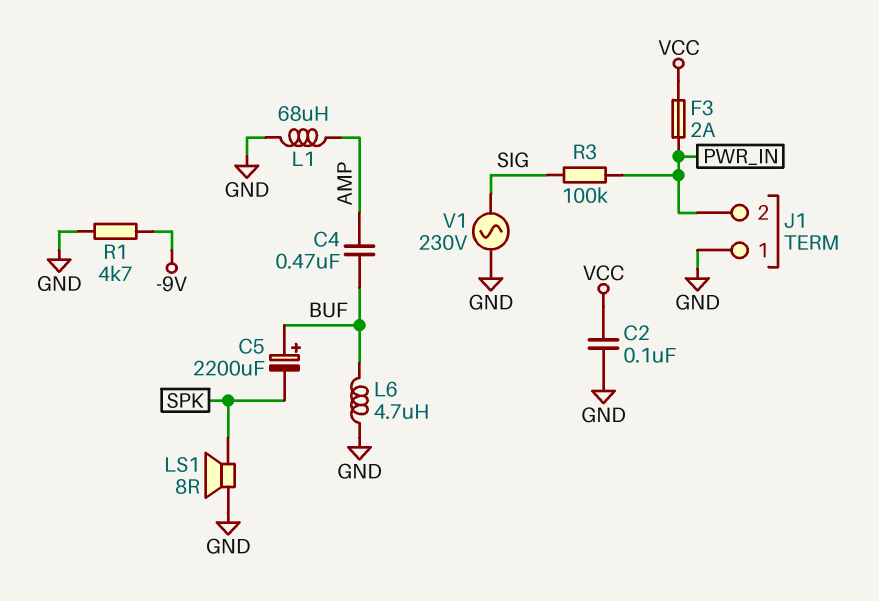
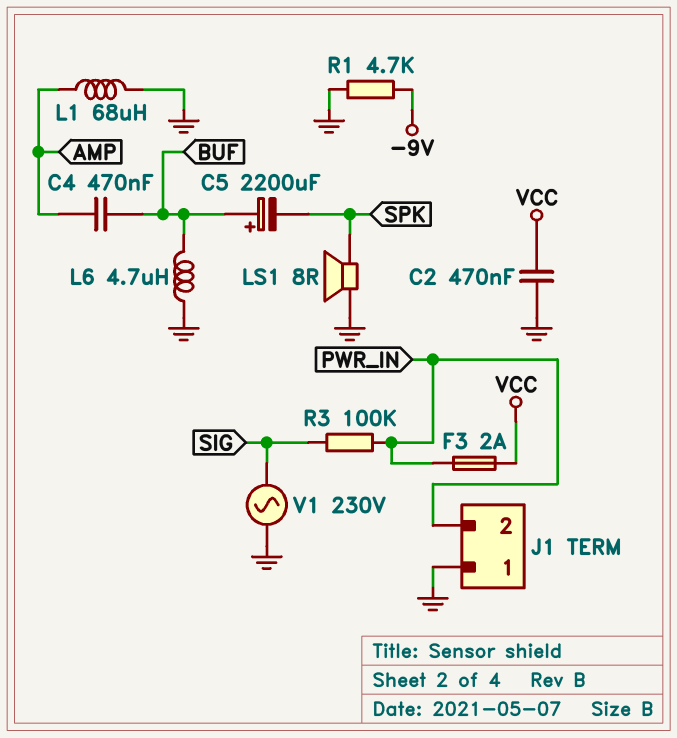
C2: 100nF (GND, VCC) -> 470nF (GND, VCC)

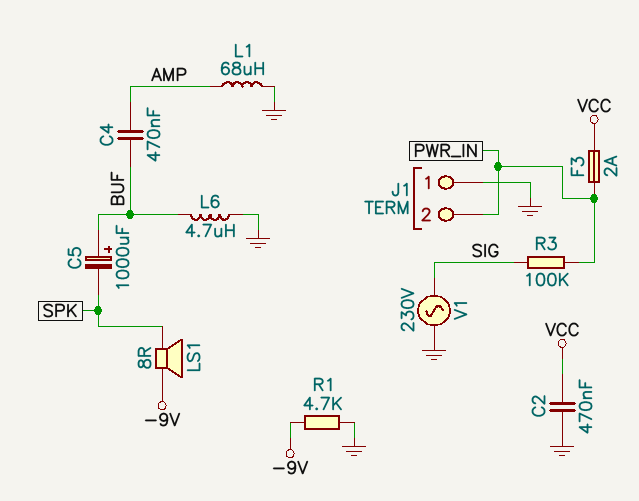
C5: 2200uF (plus BUF, minus SPK) -> 1000uF (plus BUF, minus SPK)
LS1: speaker 8R (GND, SPK) -> speaker 8R (-9V, SPK)

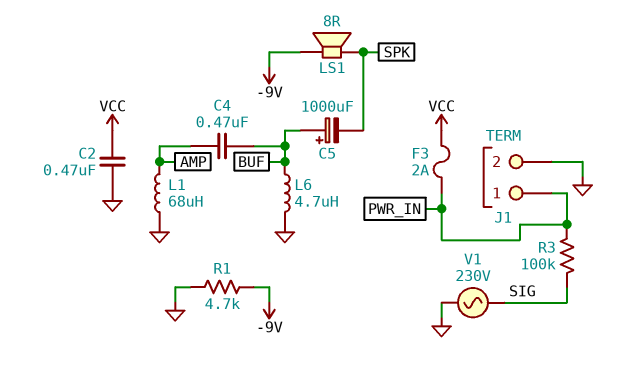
J1 pin 1: GND -> PWR_IN
J1 pin 2: PWR_IN -> GND

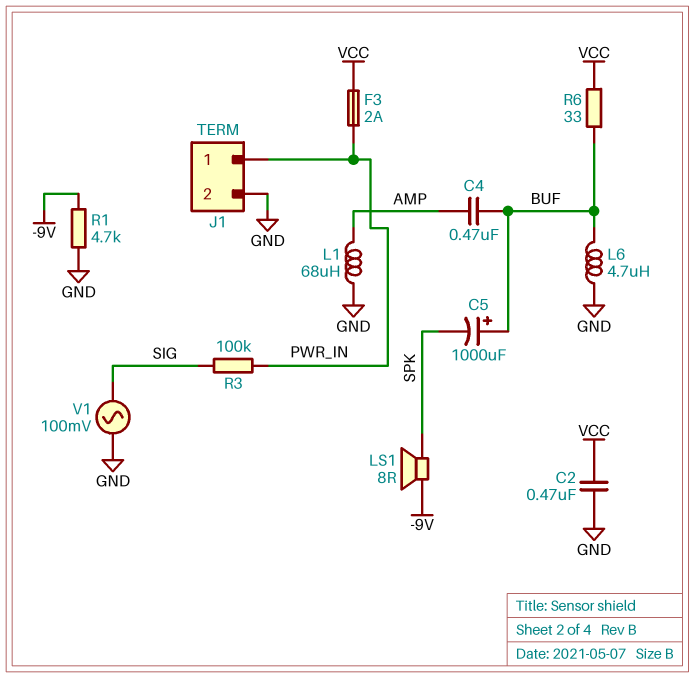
R6: none -> 33 (BUF, VCC)
V1: AC 230V (GND, SIG) -> AC 100mV (GND, SIG)

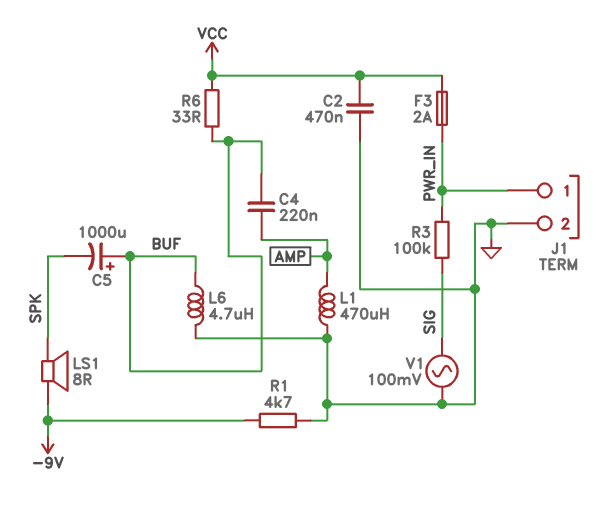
C4: 470nF (AMP, BUF) -> 220nF (AMP, BUF)
L1: 68uH (AMP, GND) -> 470uH (AMP, GND)

